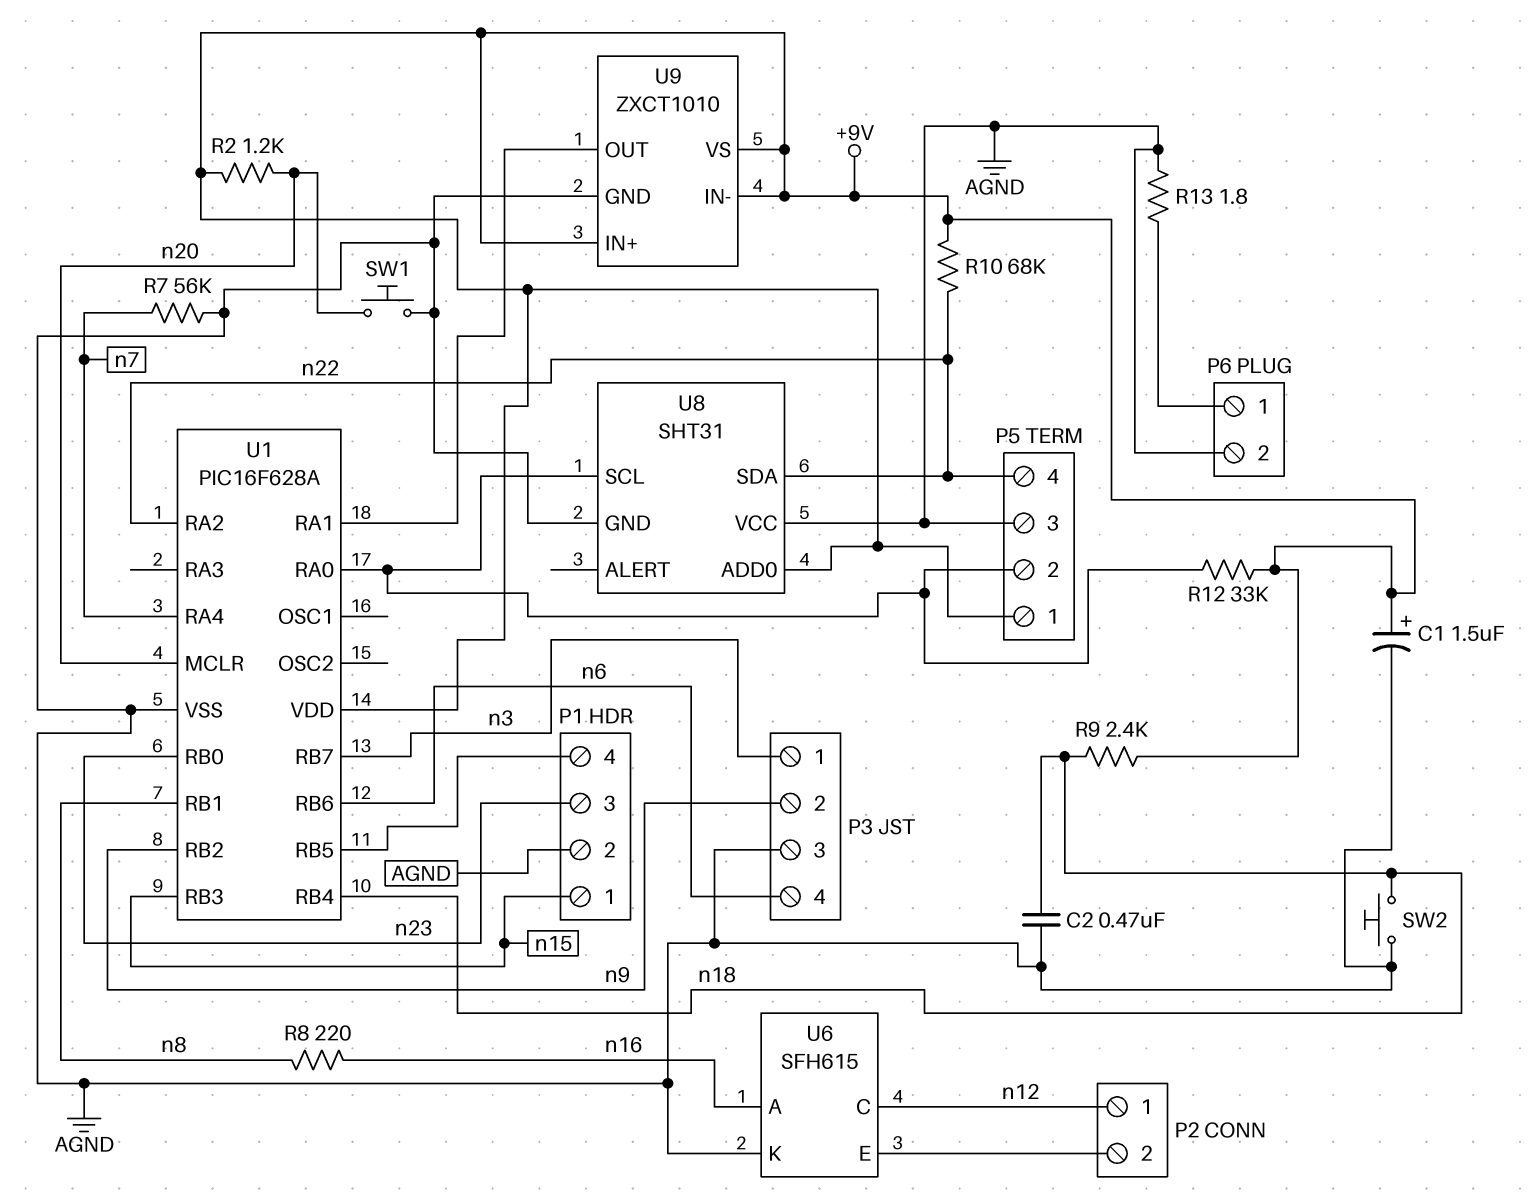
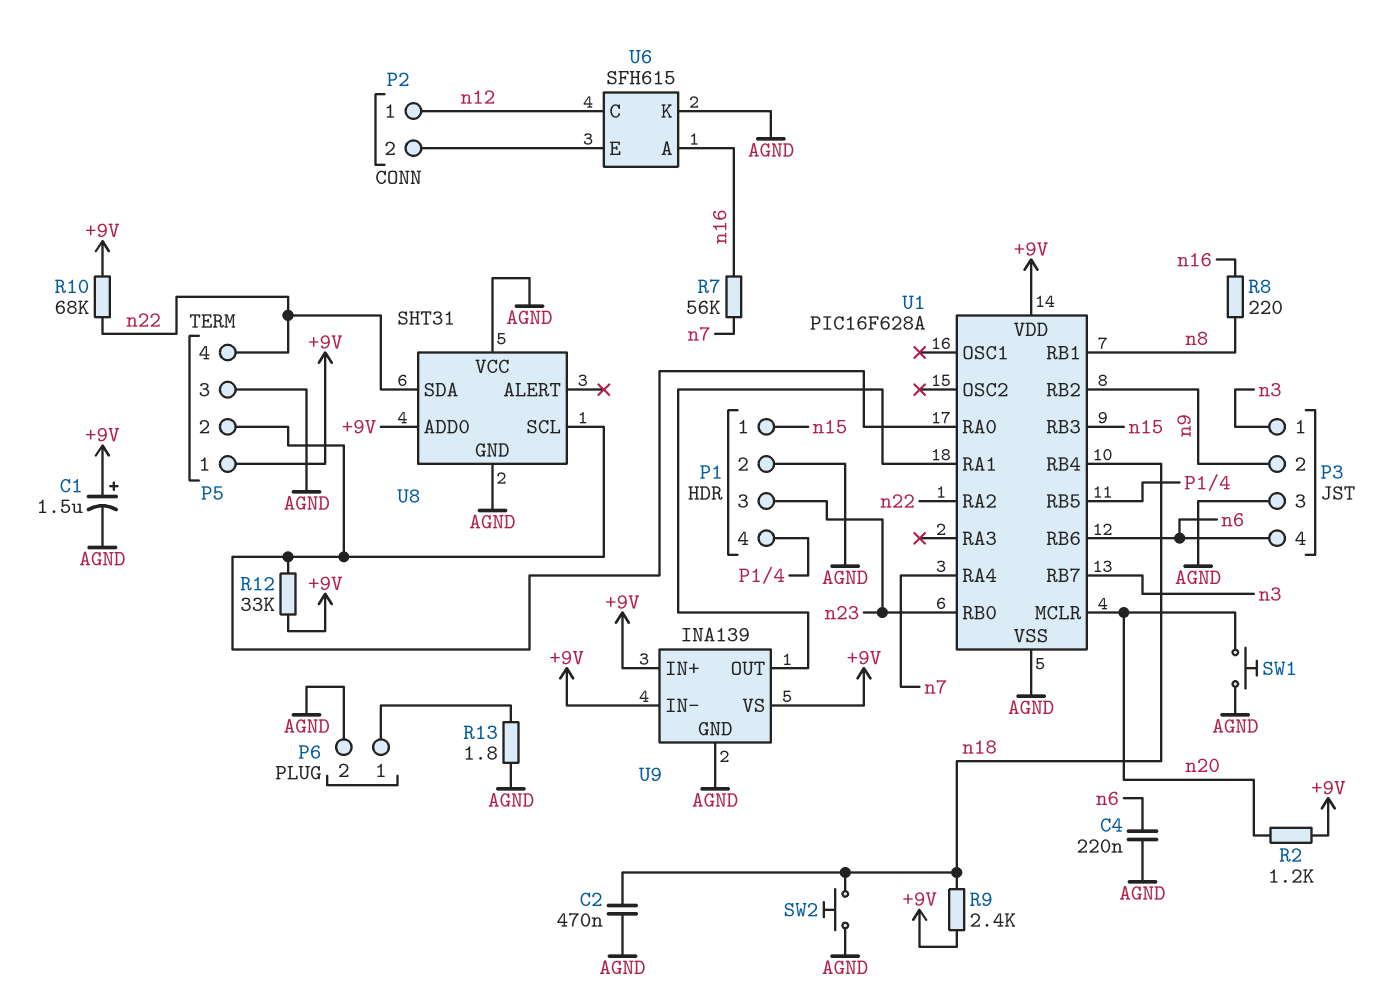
C4: none -> 220nF (AGND, n6)
R7: 56k (AGND, n7) -> 56k (n7, n16)
U9: ZXCT1010 -> INA139

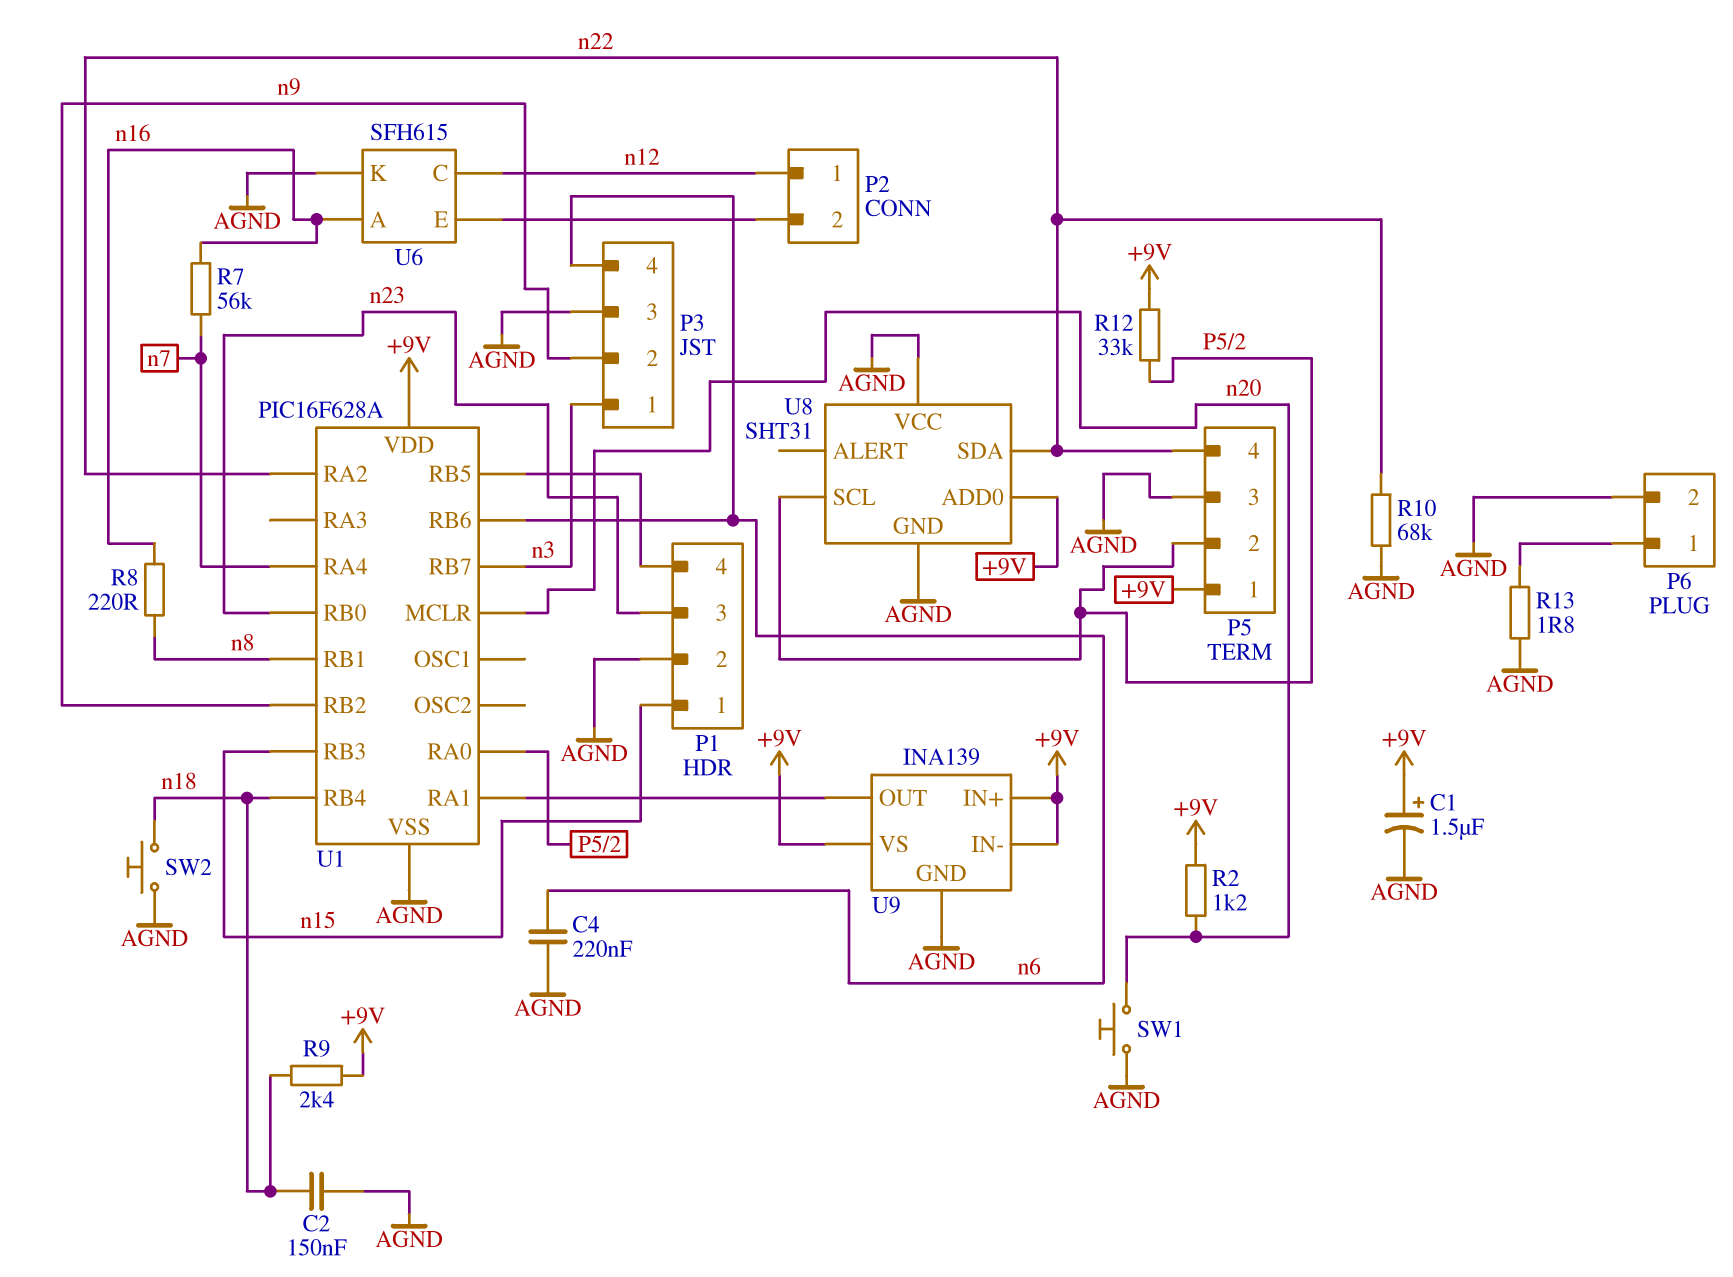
C2: 470nF (AGND, n18) -> 150nF (AGND, n18)
R10: 68k (+9V, n22) -> 68k (AGND, n22)

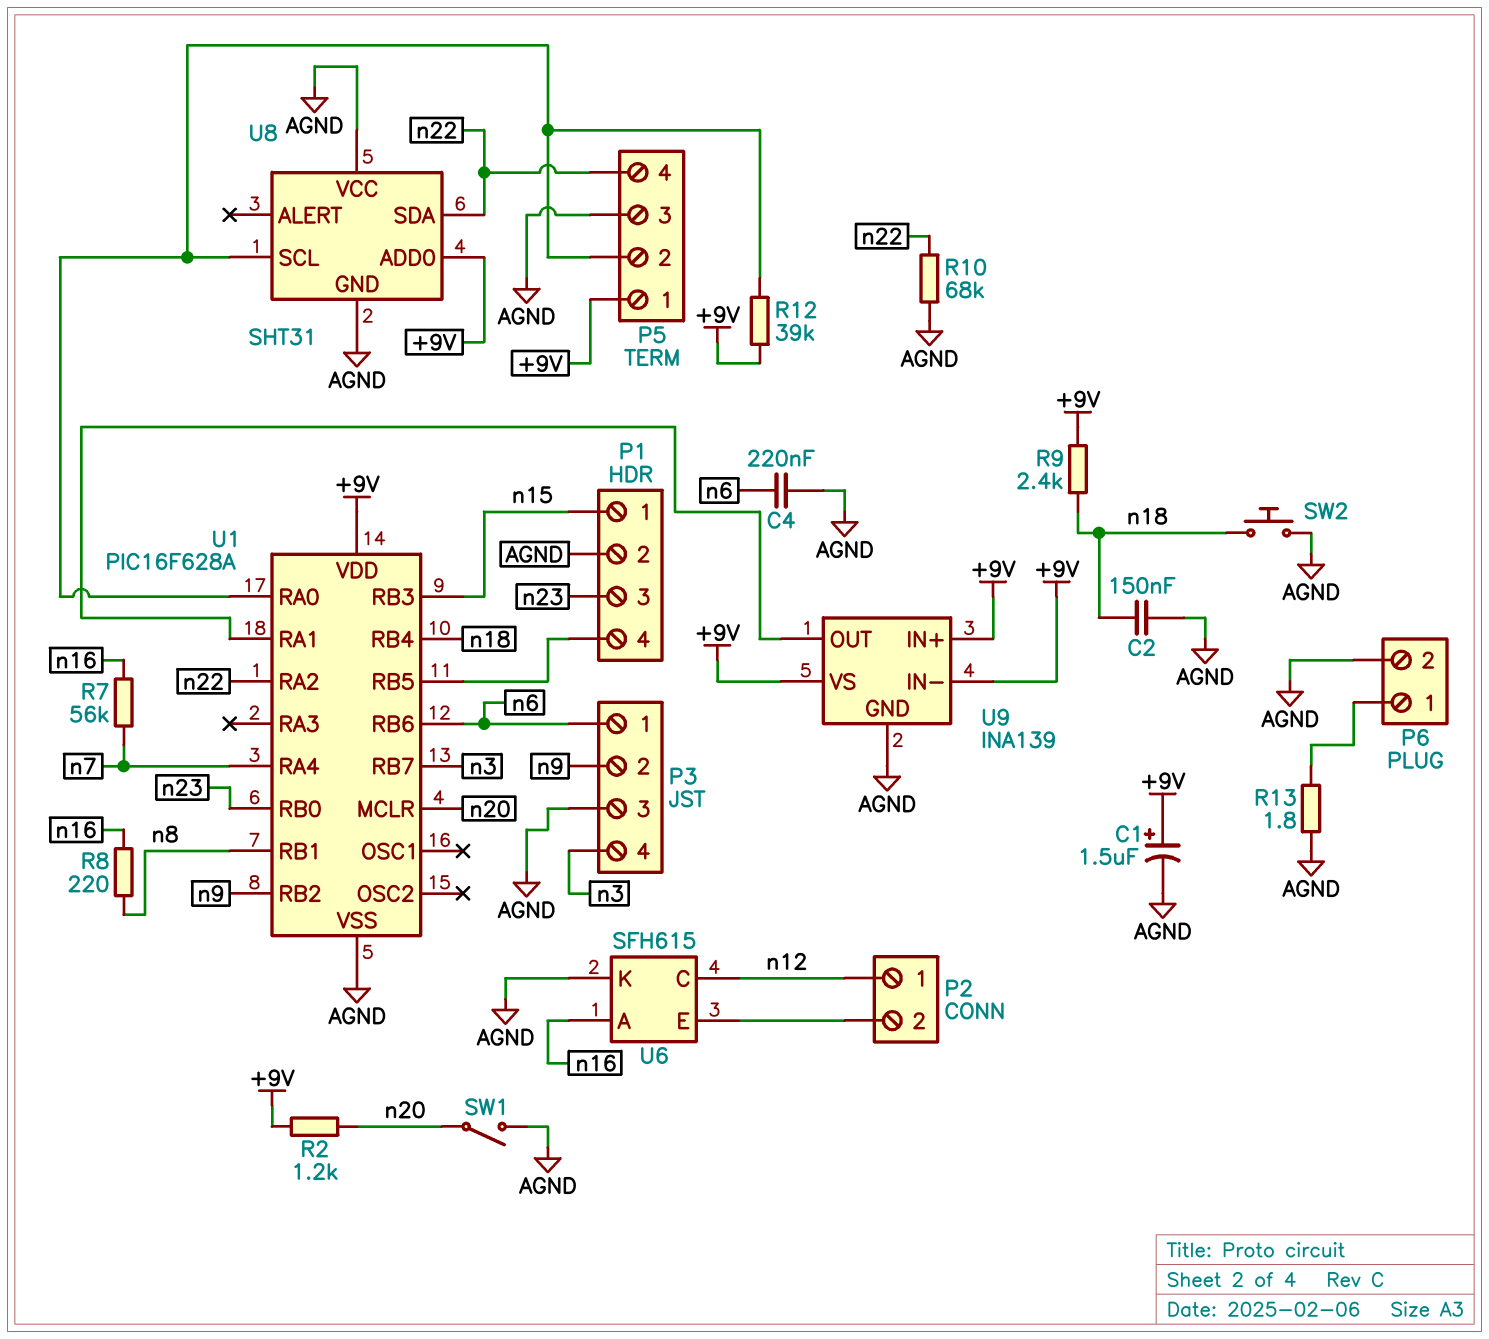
P3 pin 1: n3 -> n6
P3 pin 4: n6 -> n3
R12: 33k (+9V, P5/2) -> 39k (+9V, P5/2)
SW1: button (AGND, n20) -> switch (AGND, n20)

